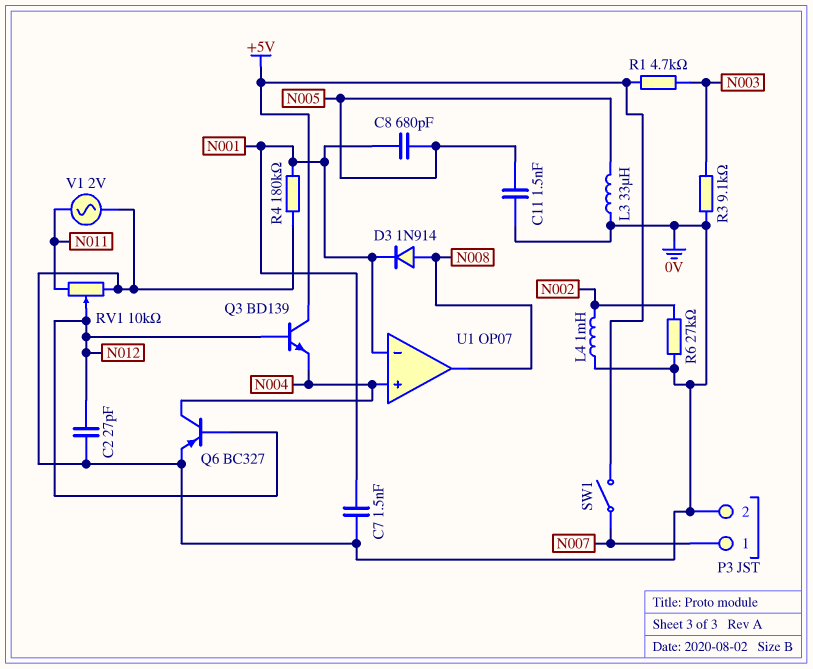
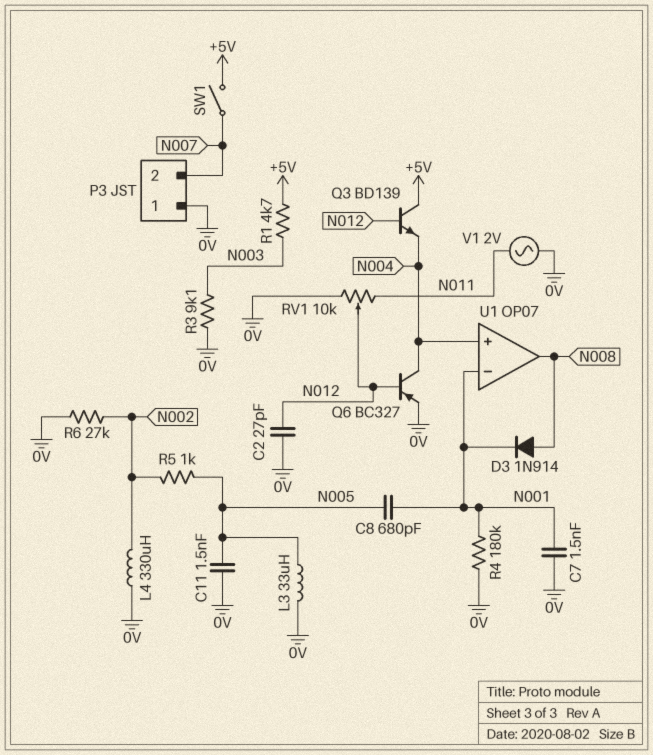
L4: 1mH (0V, N002) -> 330uH (0V, N002)
P3 pin 1: N007 -> 0V
P3 pin 2: 0V -> N007
R5: none -> 1k (N002, N005)

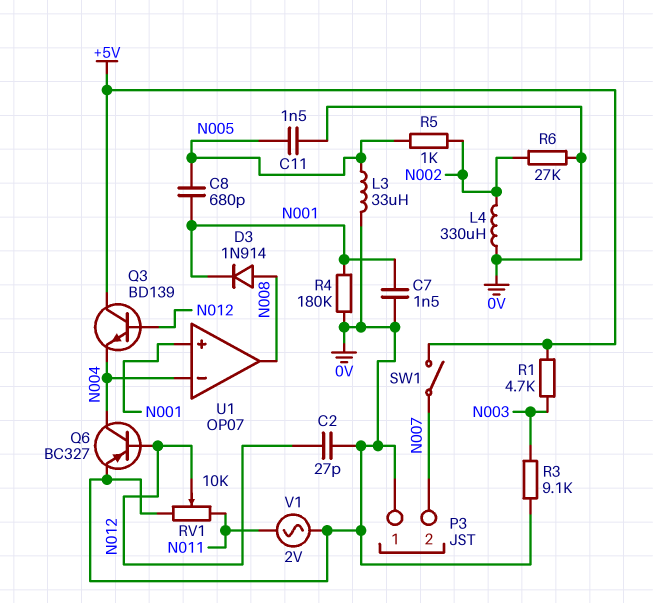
U1 pin in+: N004 -> N001
U1 pin in-: N001 -> N004

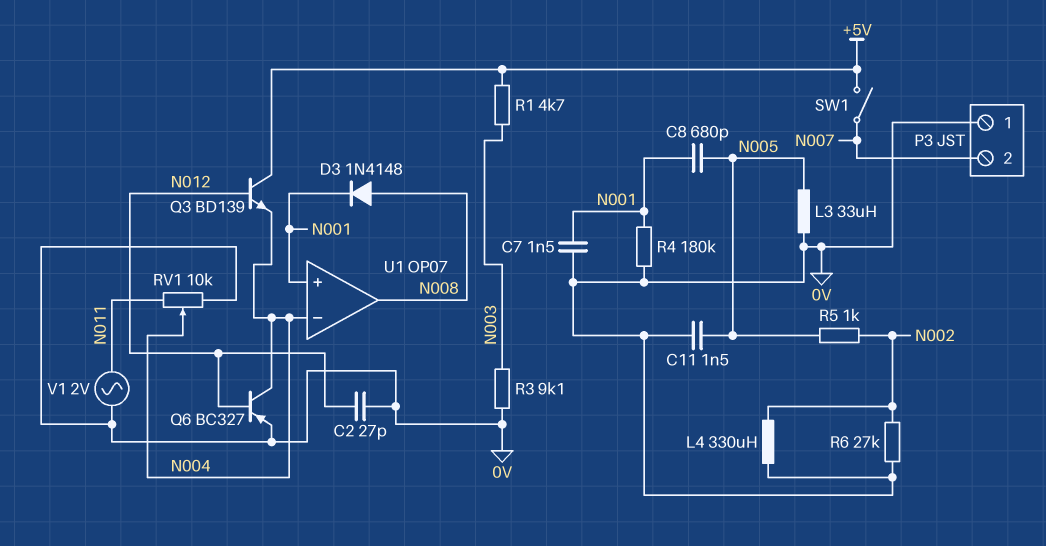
D3: diode 1N914 (A N008, K N001) -> diode 1N4148 (A N008, K N001)
RV1: 10k (0V, N011, wiper N012) -> 10k (0V, N011, wiper N004)

